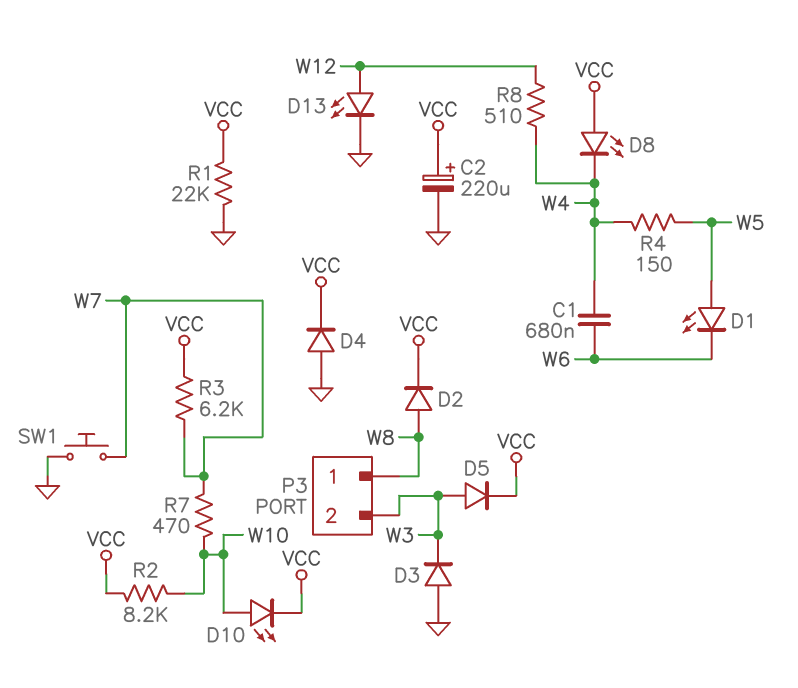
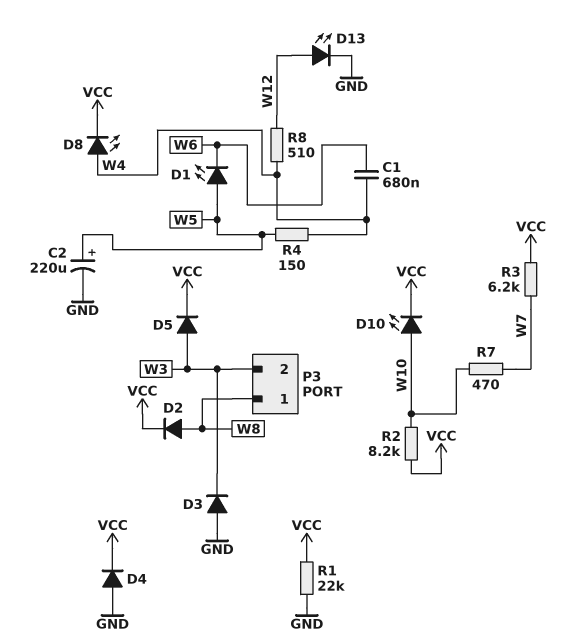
C2: 220uF (plus VCC, minus GND) -> 220uF (plus W5, minus GND)
D8: LED (A VCC, K W4) -> LED (A W4, K VCC)
SW1: button (GND, W7) -> none

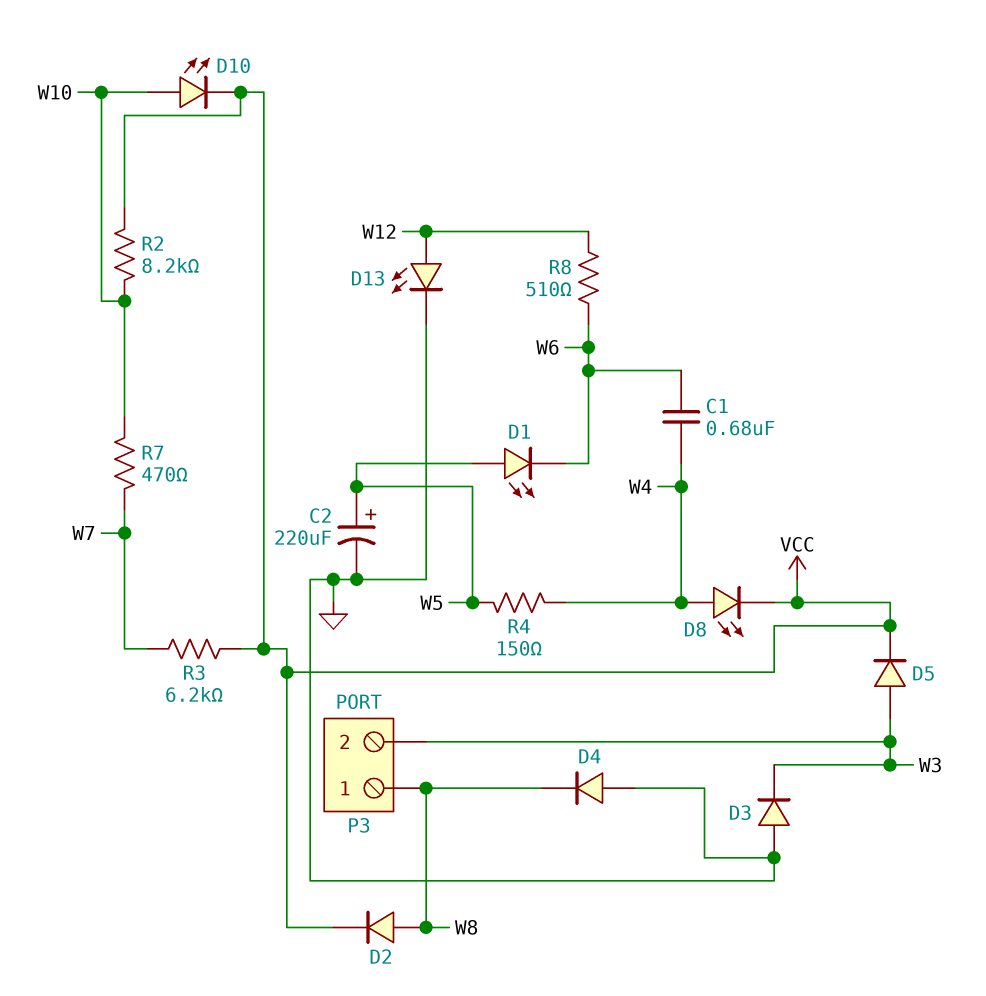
D4: diode (A GND, K VCC) -> diode (A GND, K W8)
R1: 22k (GND, VCC) -> none
R8: 510 (W4, W12) -> 510 (W6, W12)

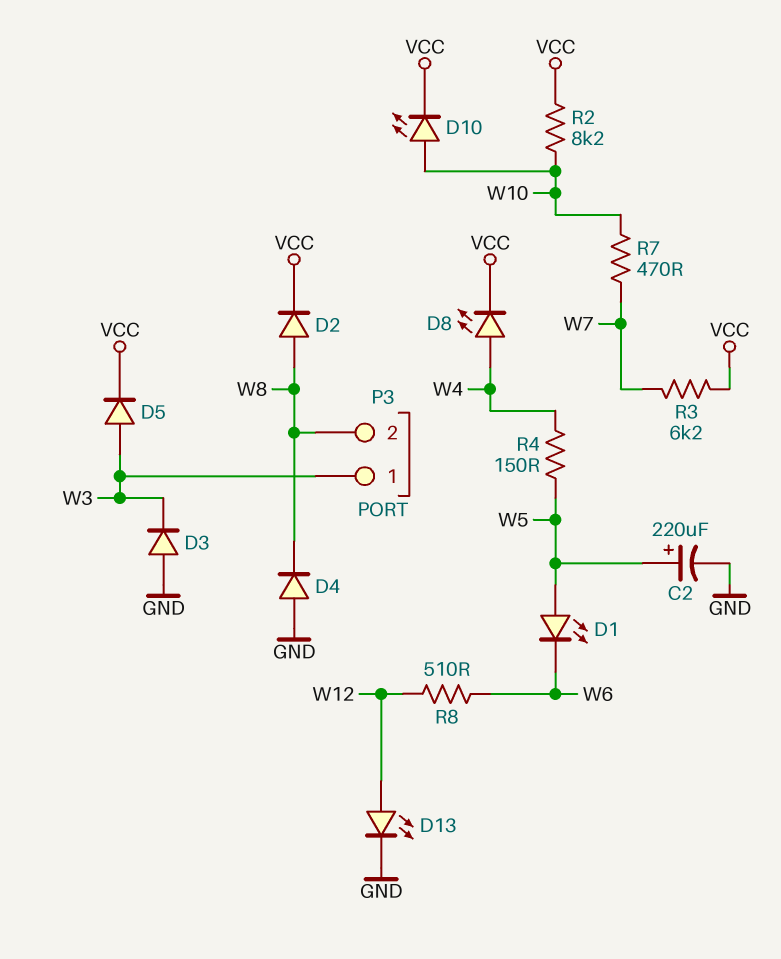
C1: 680nF (W4, W6) -> none
P3 pin 1: W8 -> W3
P3 pin 2: W3 -> W8

